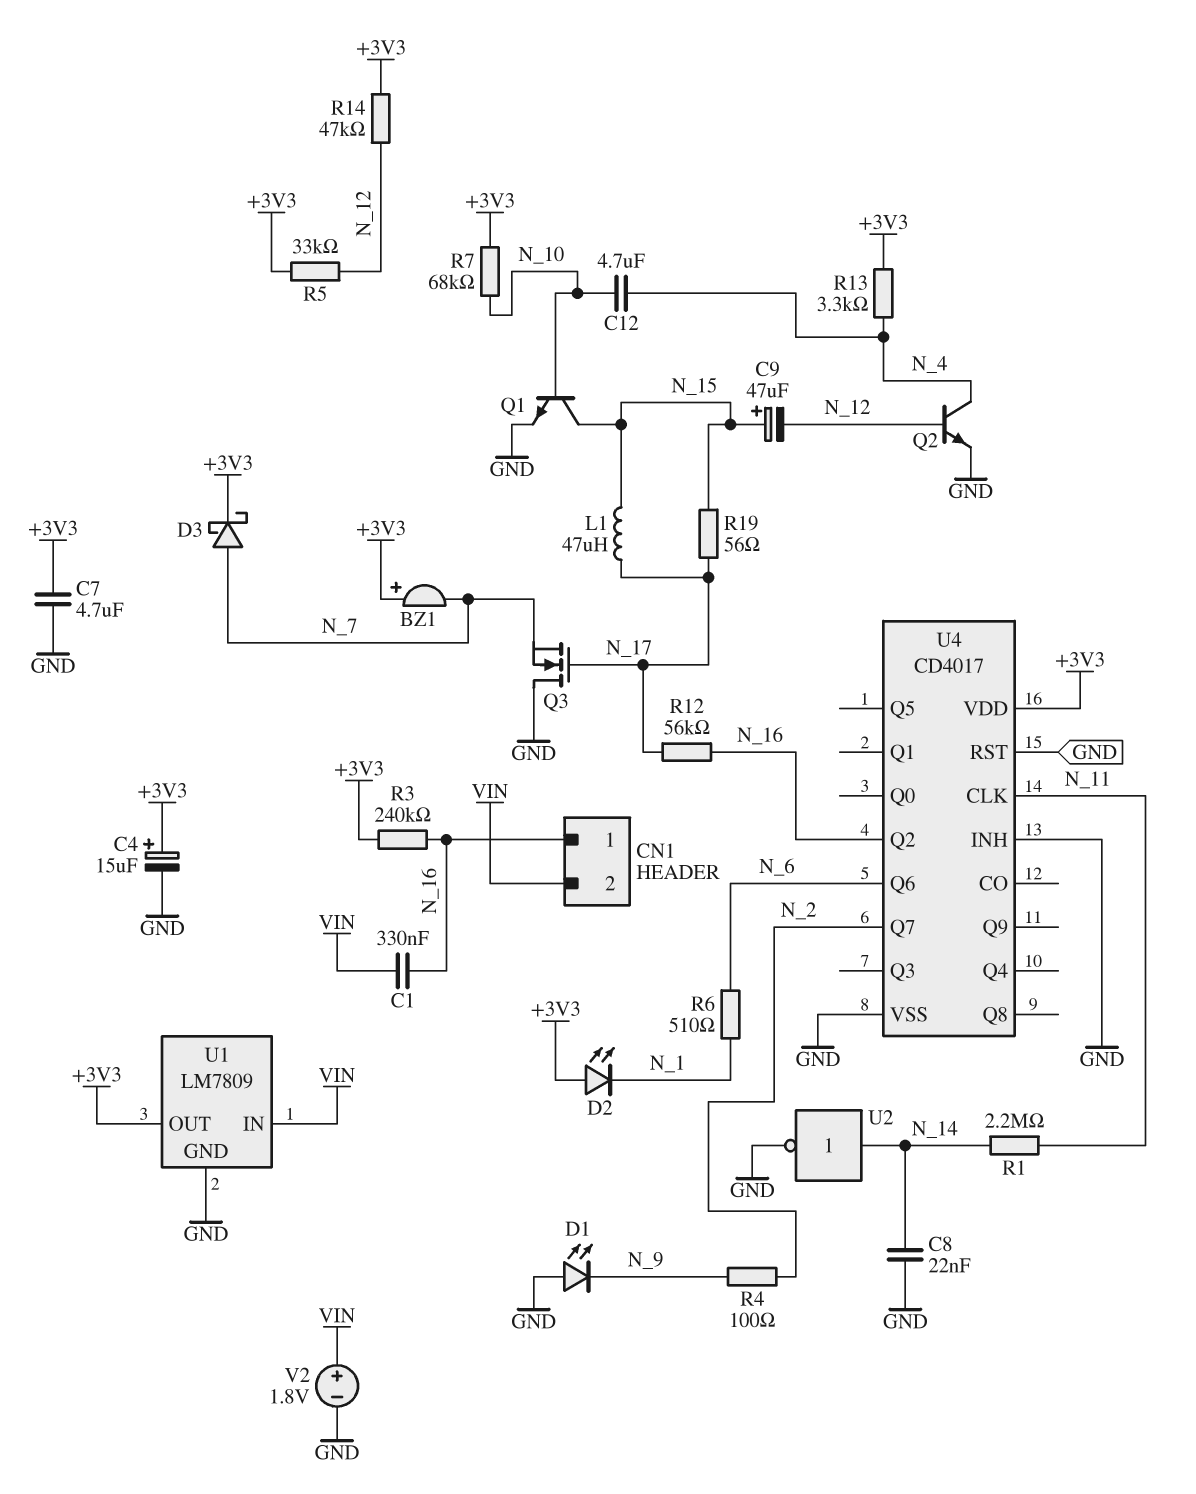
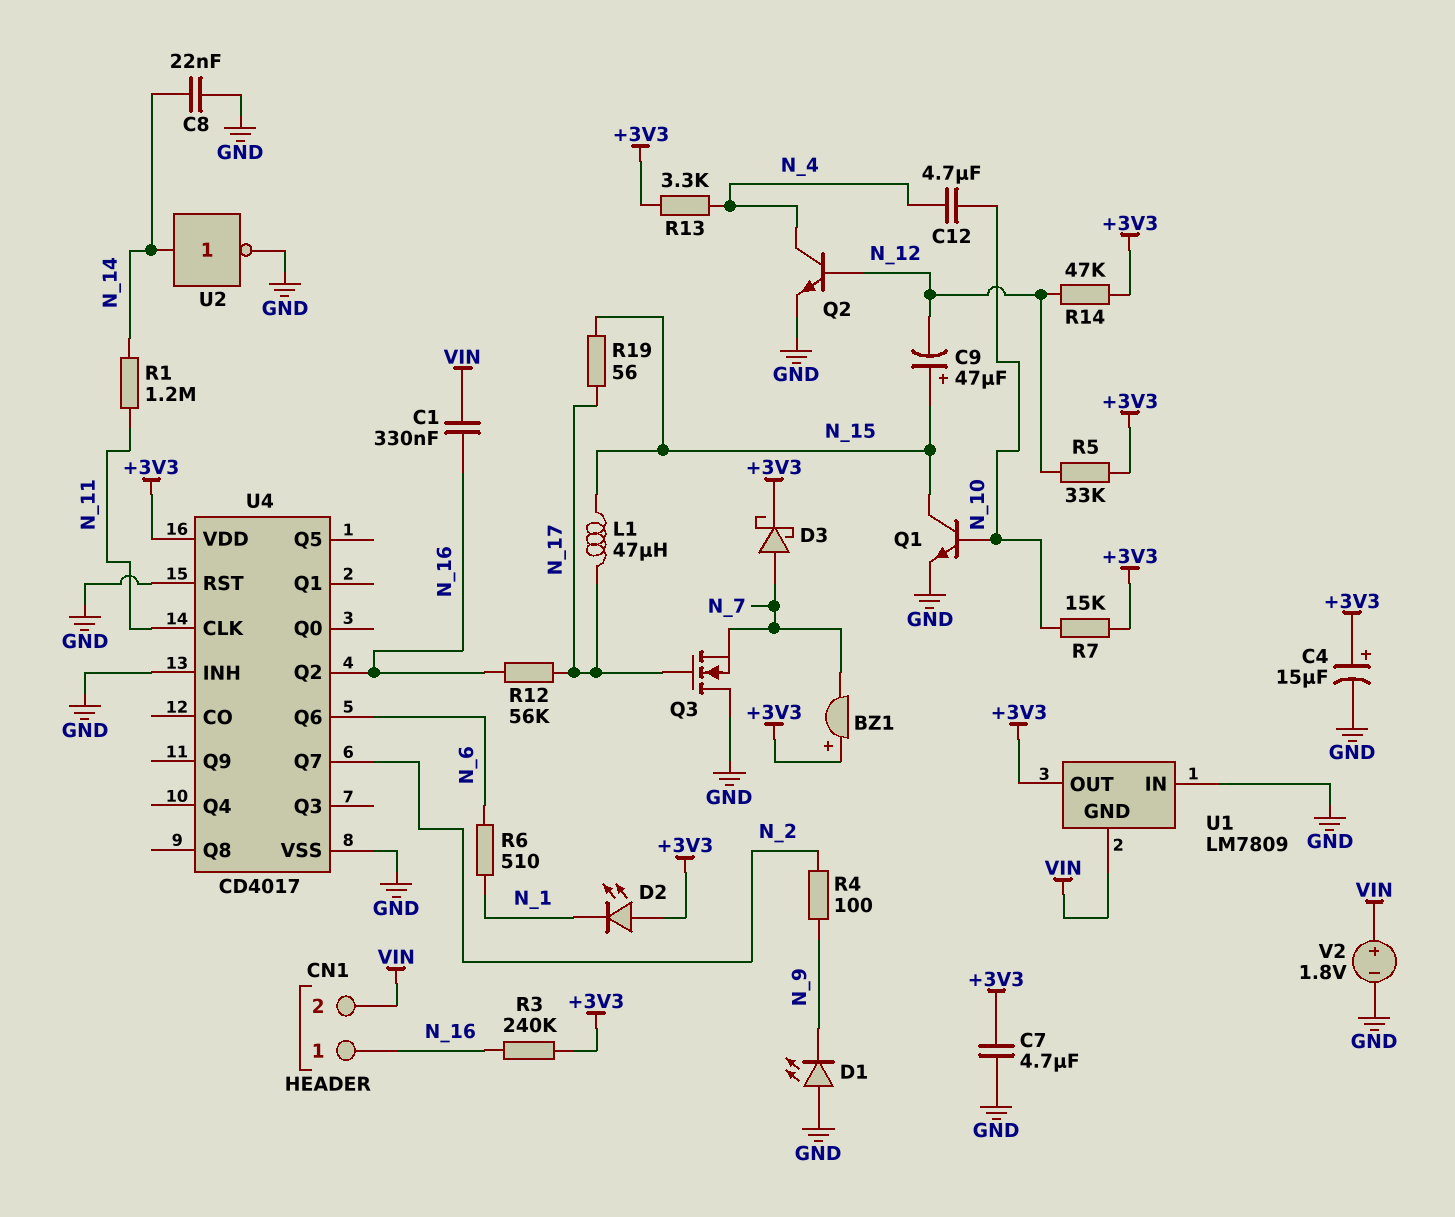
R1: 2.2M (N_11, N_14) -> 1.2M (N_11, N_14)
R7: 68k (+3V3, N_10) -> 15k (+3V3, N_10)
U1 pin GND: GND -> VIN
U1 pin IN: VIN -> GND

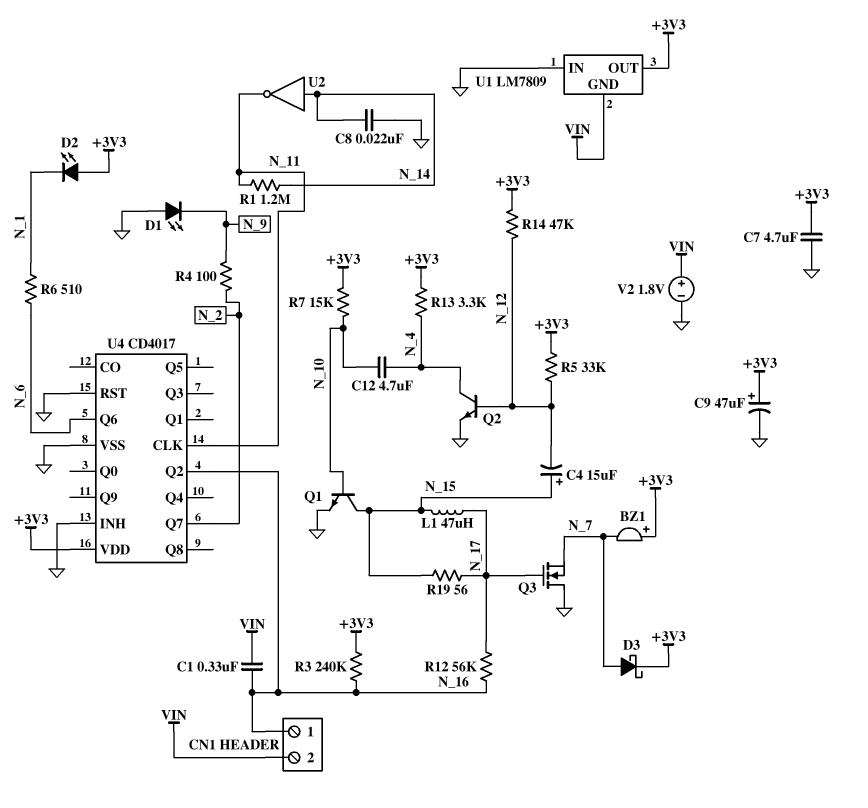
C4: 15uF (plus +3V3, minus GND) -> 15uF (plus N_15, minus N_12)
C9: 47uF (plus N_15, minus N_12) -> 47uF (plus +3V3, minus GND)
U2: NOT (in N_14, out GND) -> NOT (in N_14, out N_11)

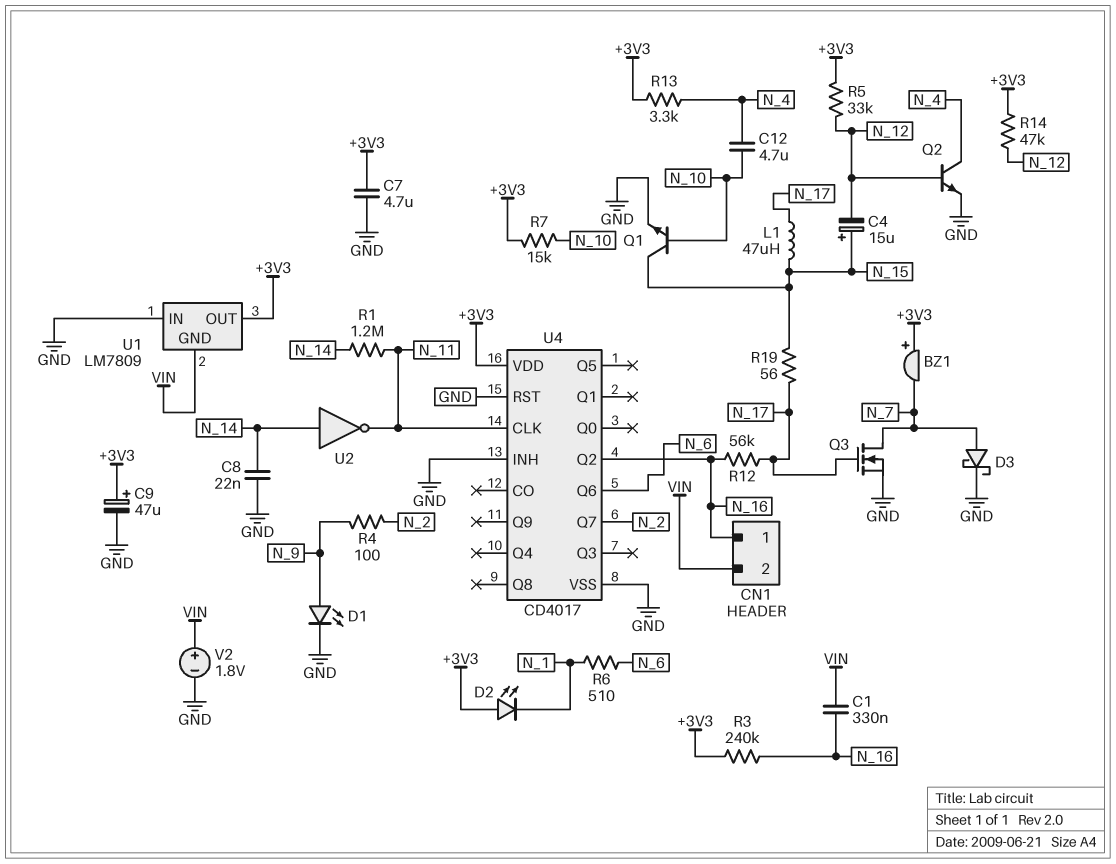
D1: LED (A GND, K N_9) -> LED (A N_9, K GND)
D3: schottky (A N_7, K +3V3) -> schottky (A N_7, K GND)
Q3: NMOS (G N_17, D GND, S N_7) -> NMOS (G N_17, D N_7, S GND)

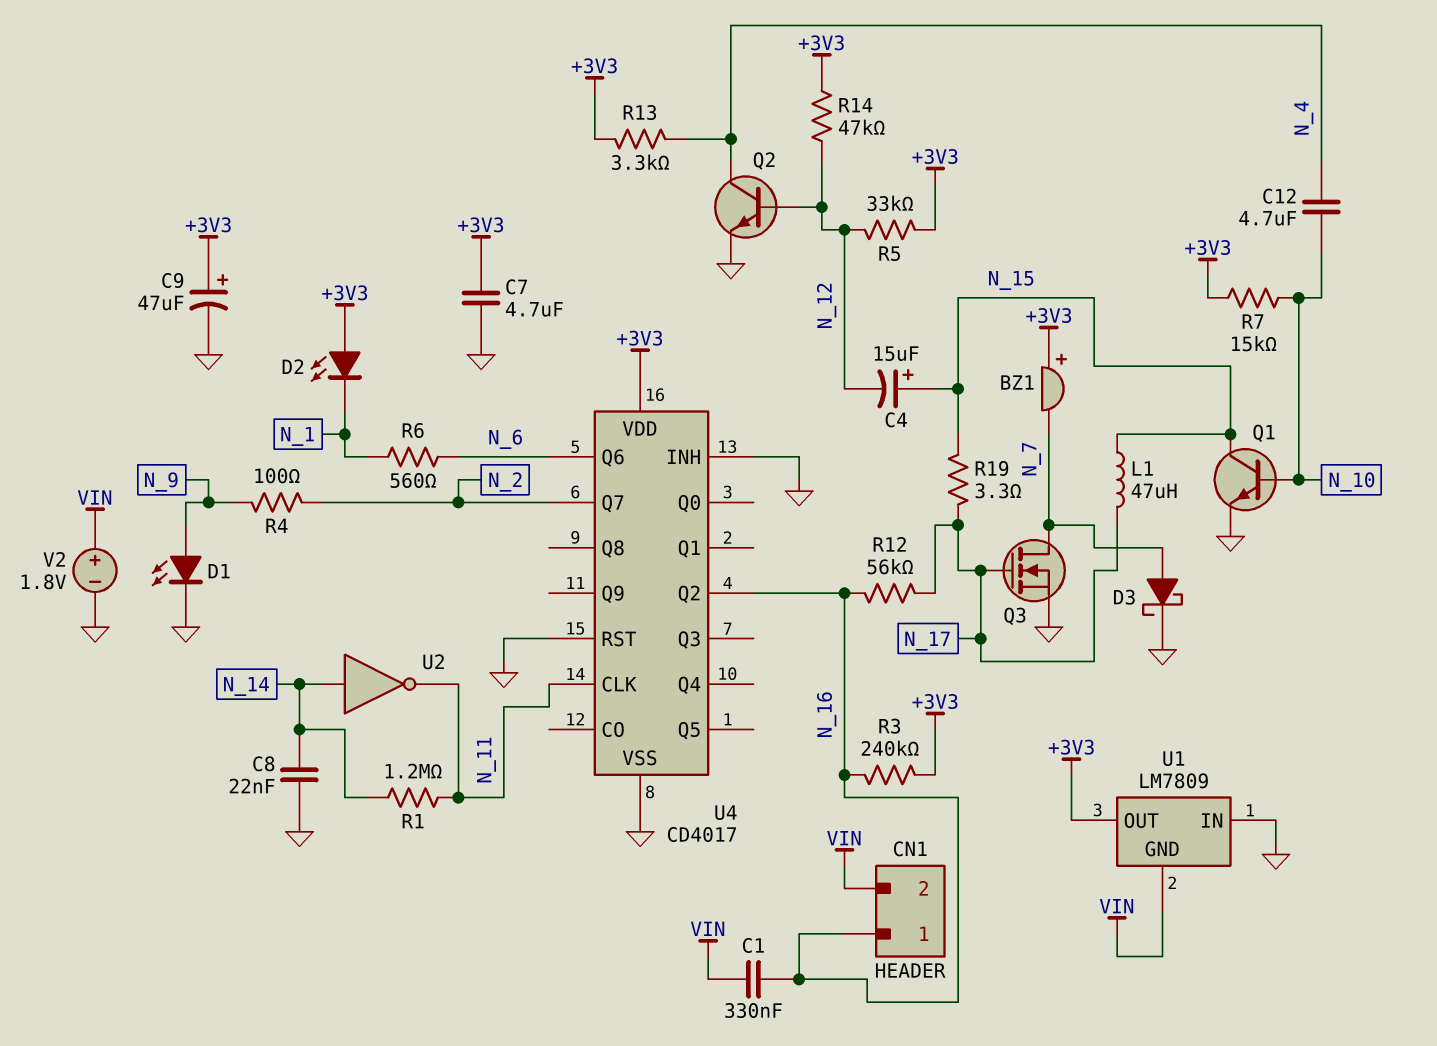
R6: 510 (N_1, N_6) -> 560 (N_1, N_6)
R19: 56 (N_15, N_17) -> 3.3 (N_15, N_17)

